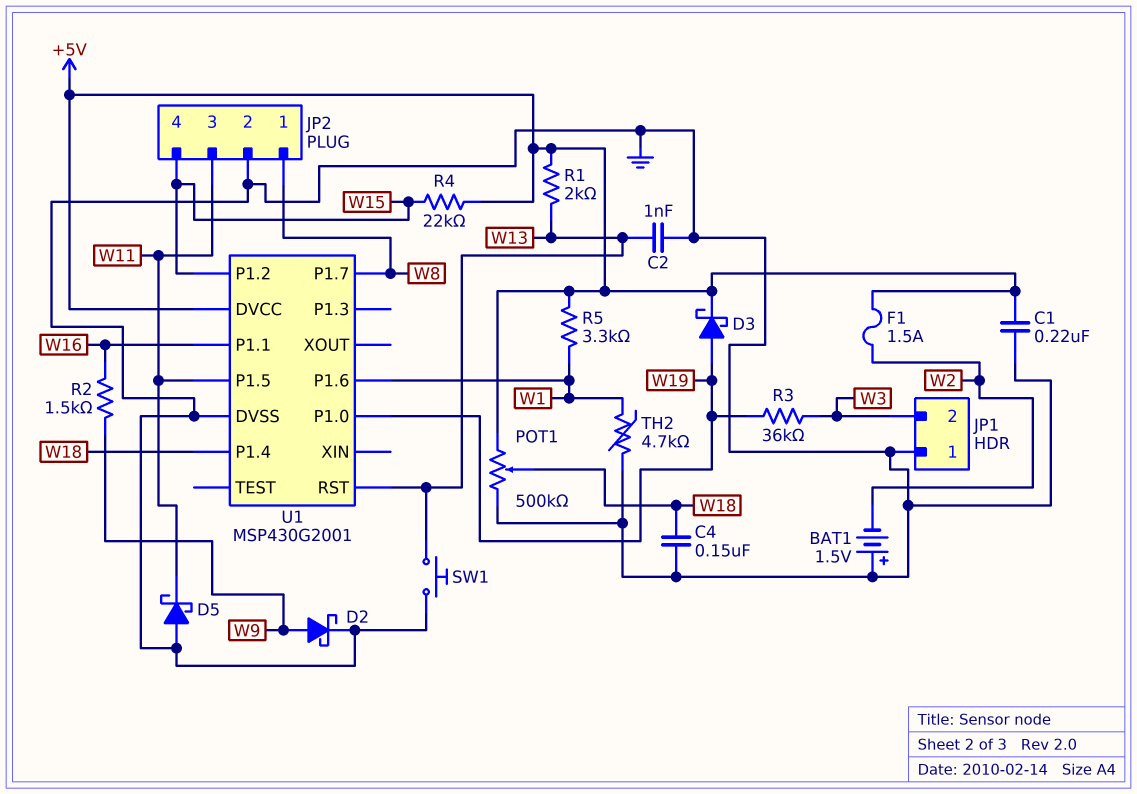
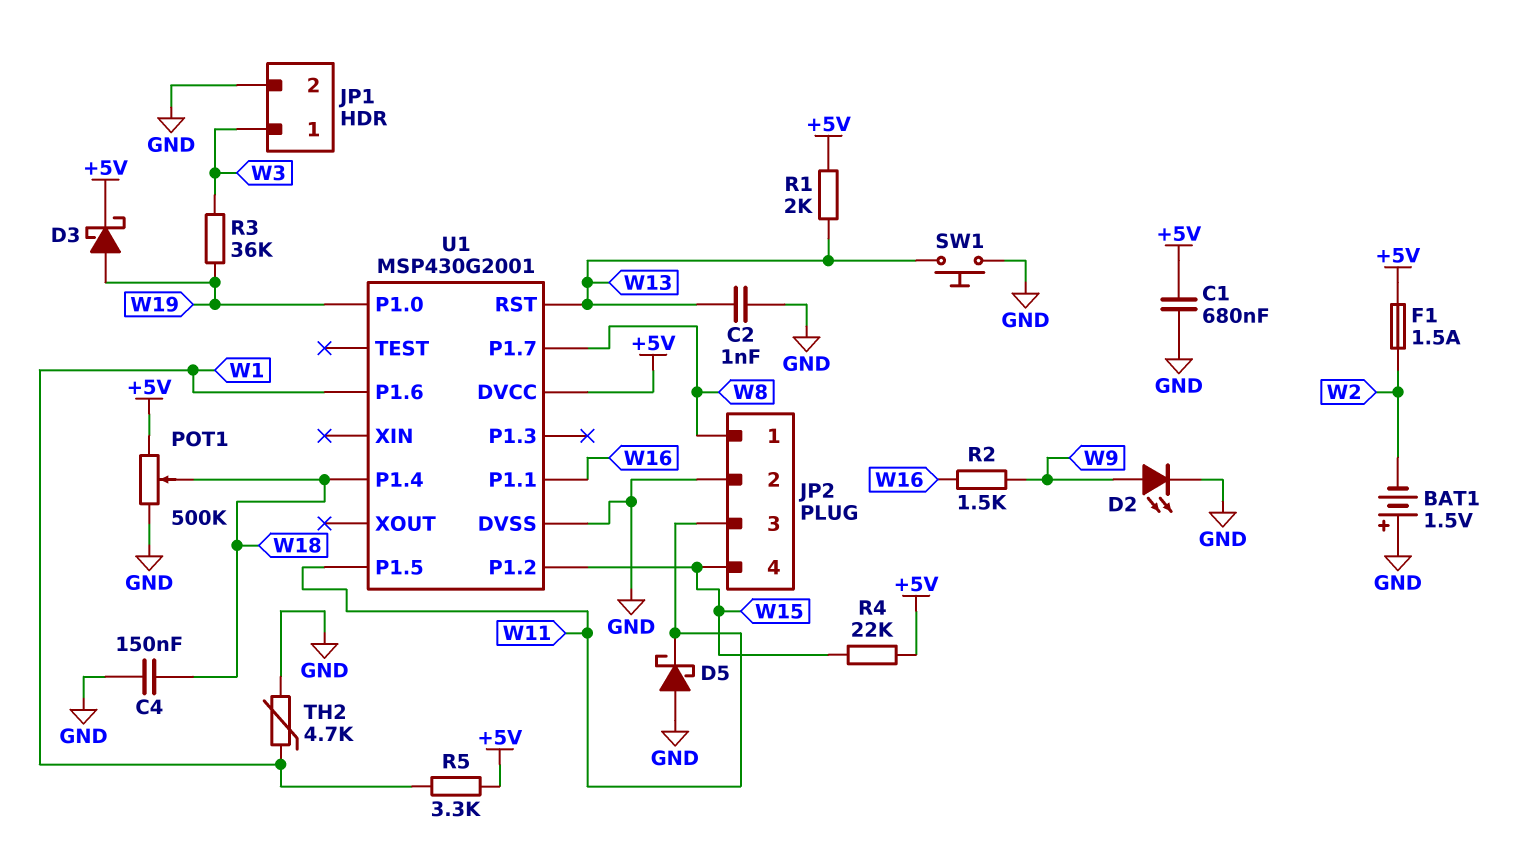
C1: 220nF (+5V, GND) -> 680nF (+5V, GND)
D2: schottky (A W9, K GND) -> LED (A W9, K GND)
JP1 pin 1: GND -> W3
JP1 pin 2: W3 -> GND

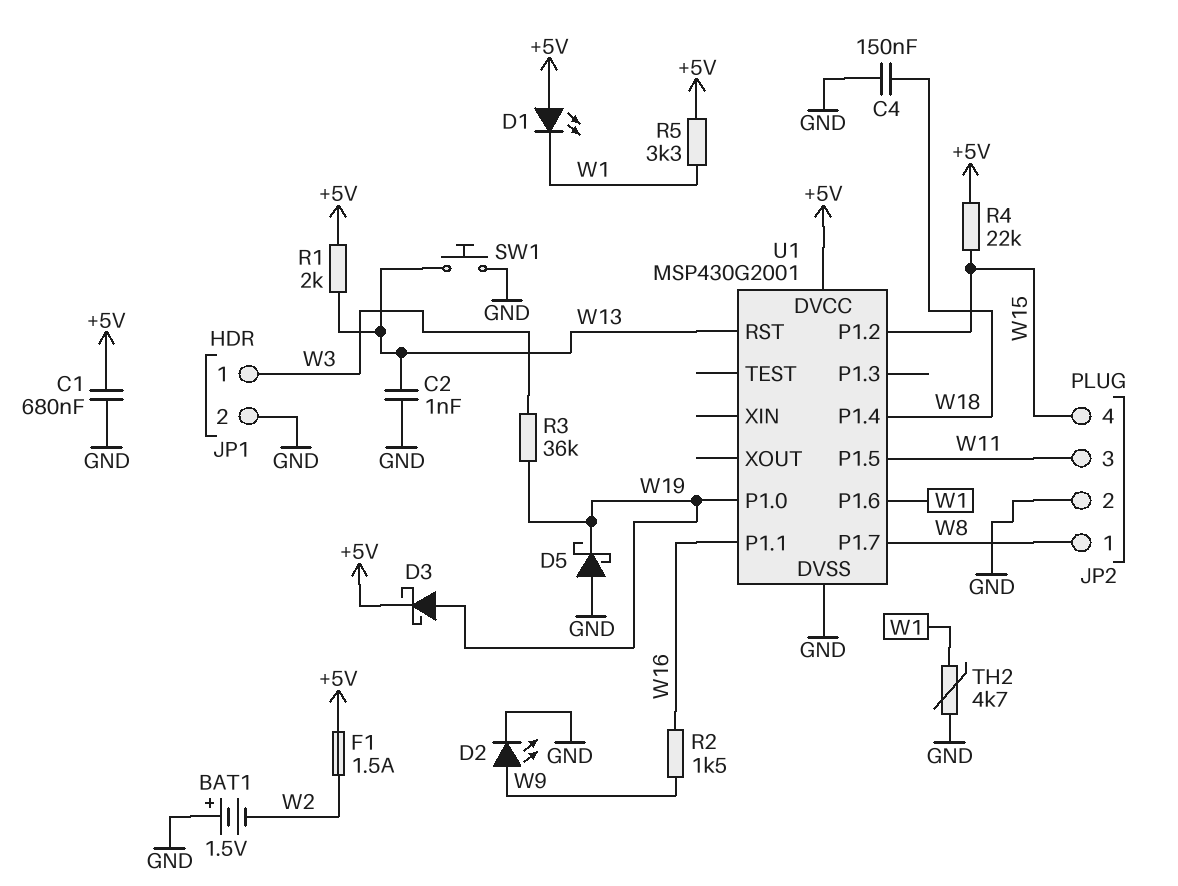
D1: none -> LED (A +5V, K W1)
D5: schottky (A GND, K W11) -> schottky (A GND, K W19)
POT1: 500k (+5V, GND, wiper W18) -> none

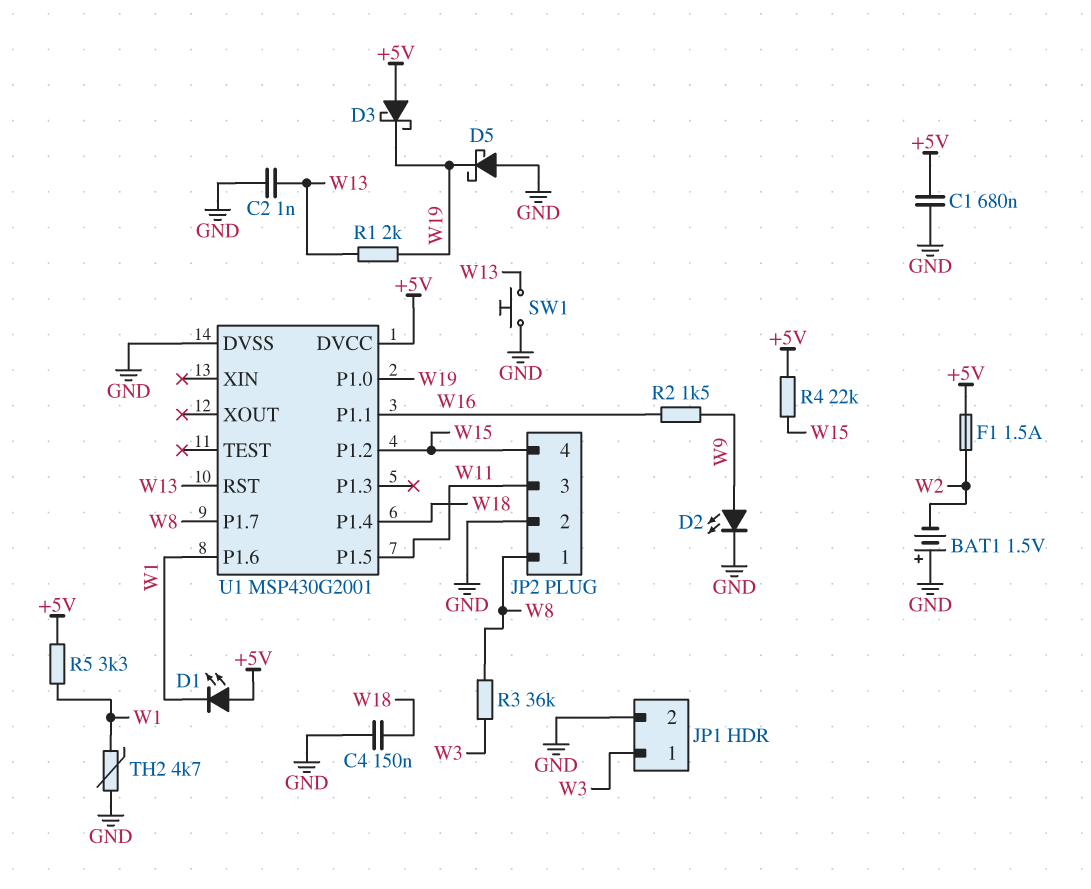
D3: schottky (A W19, K +5V) -> schottky (A +5V, K W19)
R1: 2k (+5V, W13) -> 2k (W13, W19)
R3: 36k (W3, W19) -> 36k (W3, W8)

